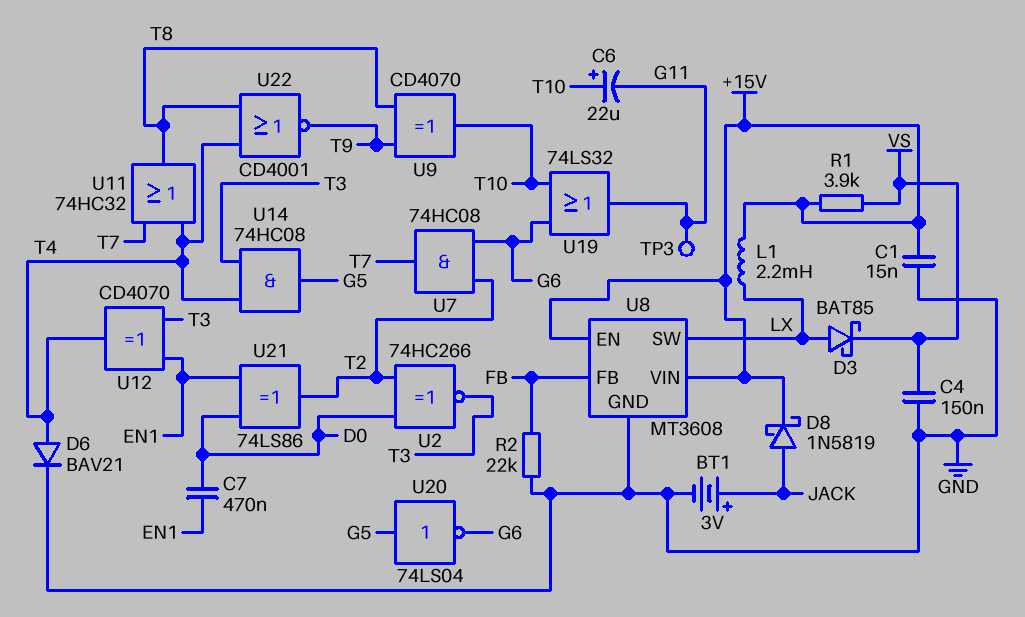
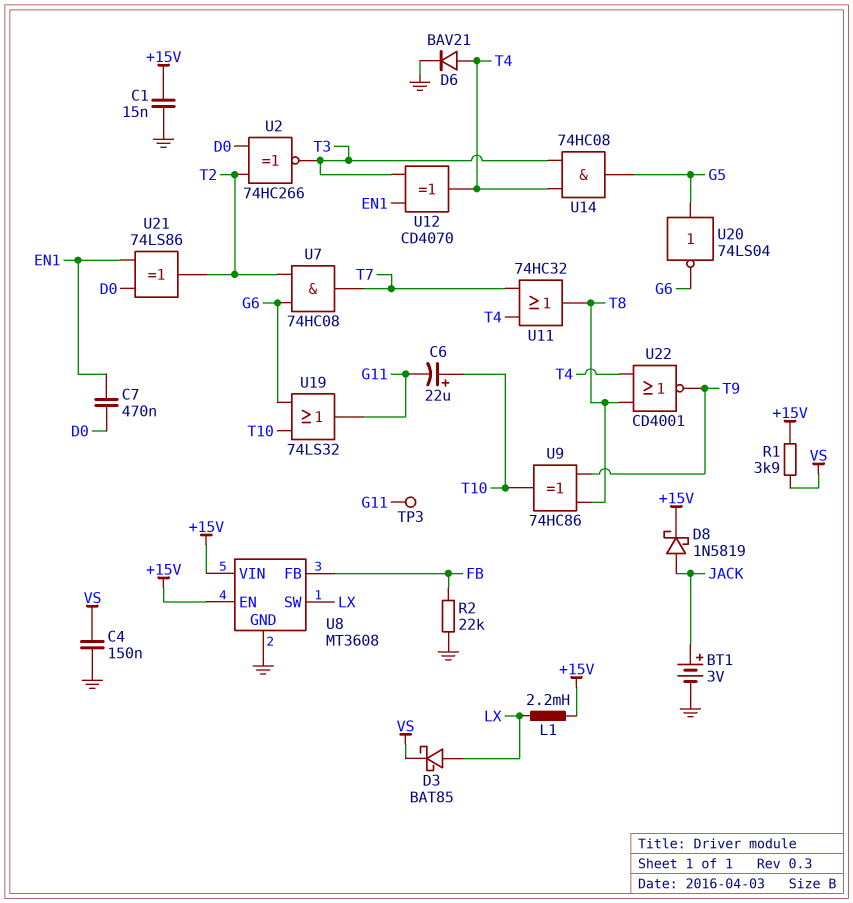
U9: XOR CD4070 (in T8, in T9, out T10) -> XOR 74HC86 (in T8, in T9, out T10)

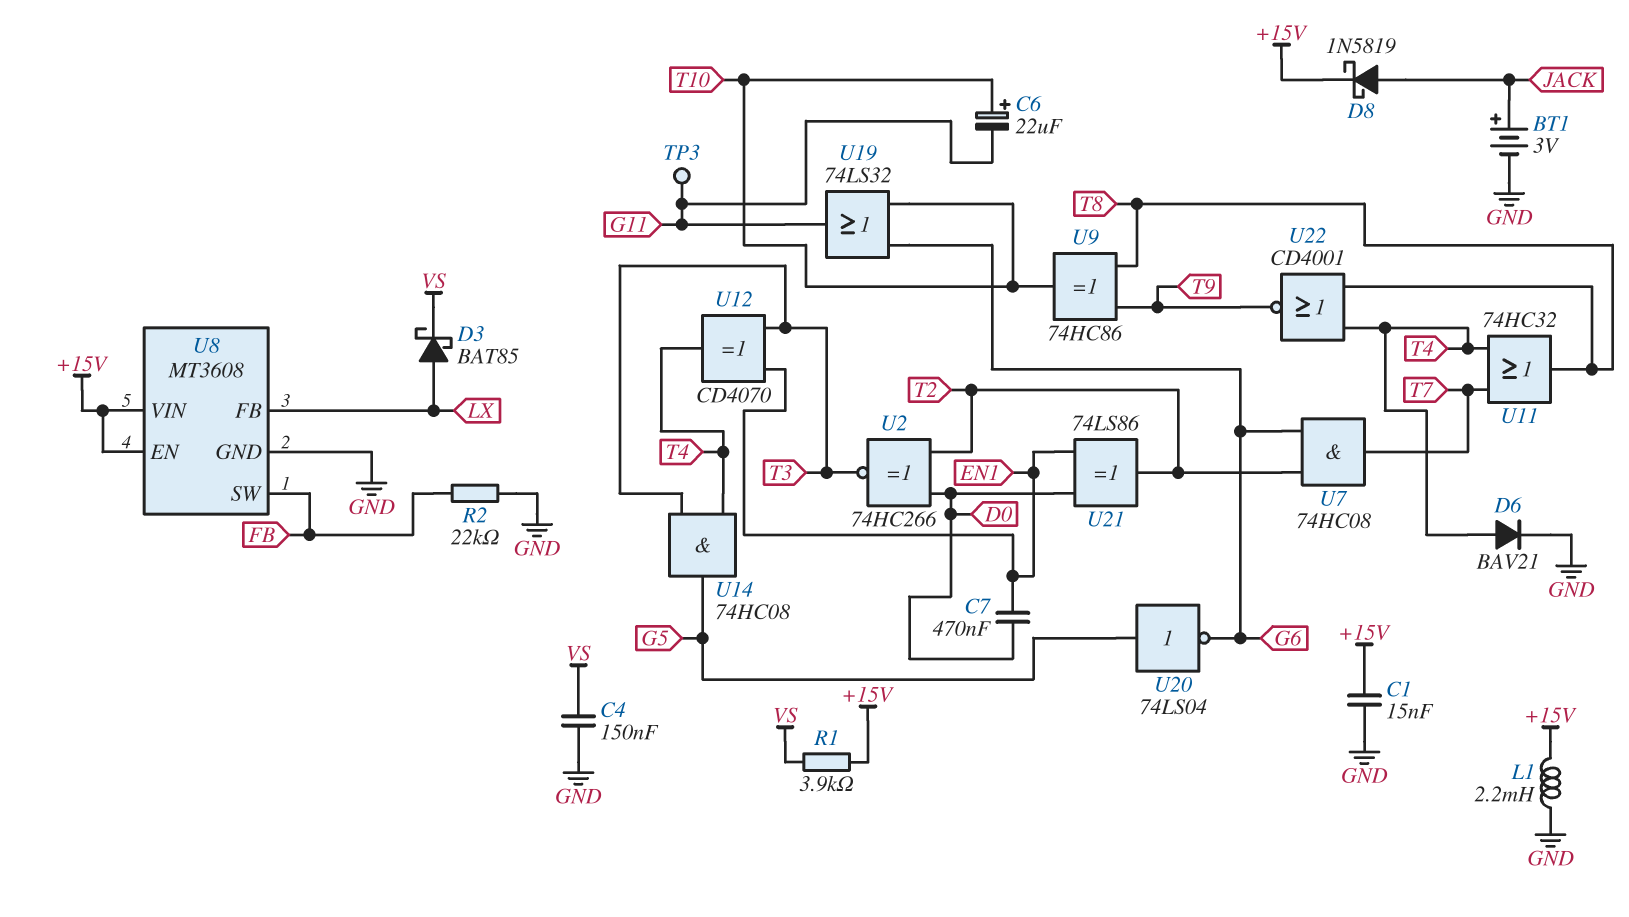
L1: 2.2mH (+15V, LX) -> 2.2mH (+15V, GND)
U8 pin FB: FB -> LX
U8 pin SW: LX -> FB

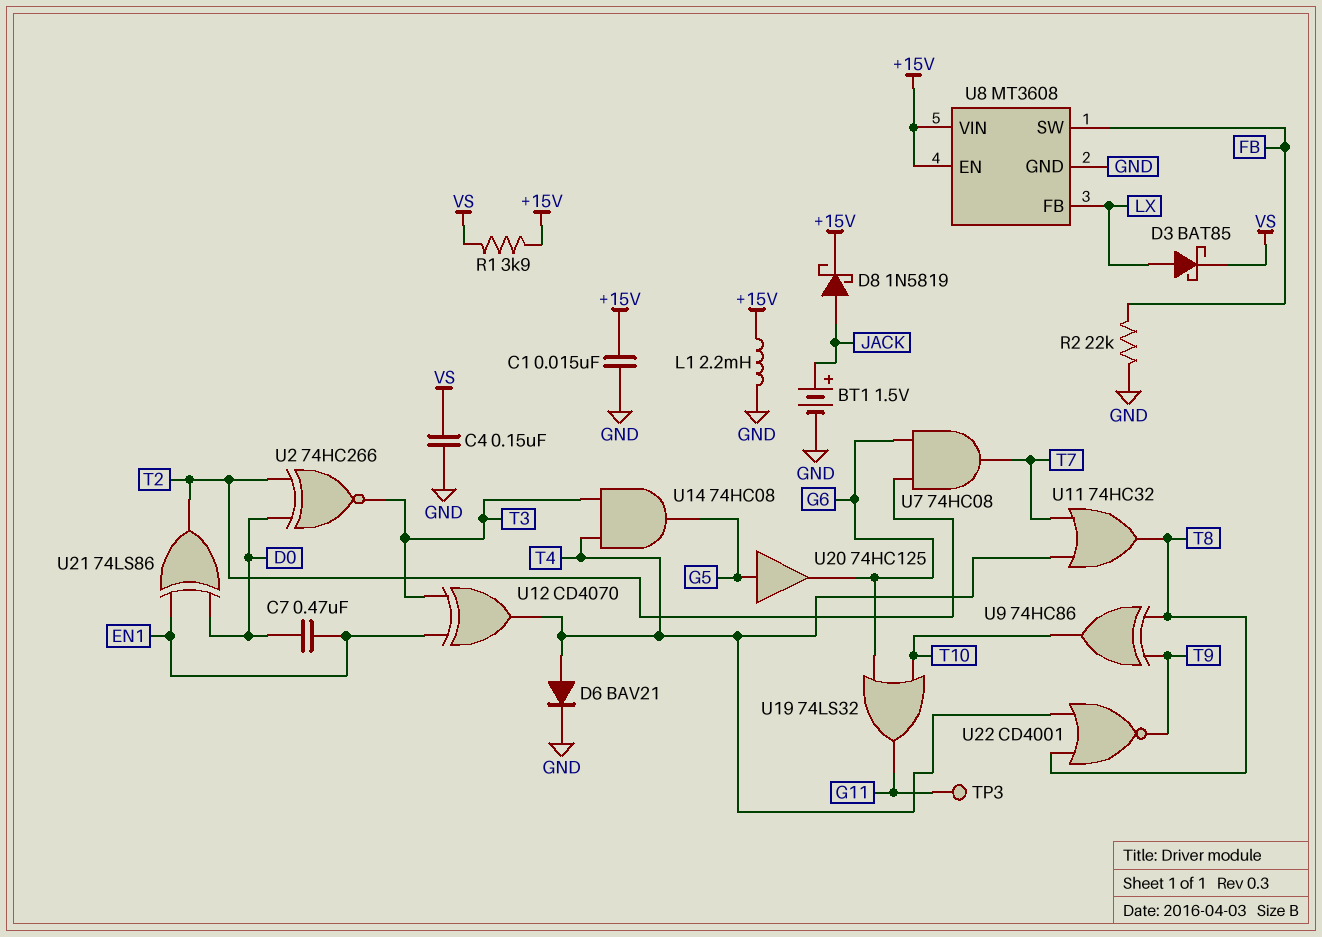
BT1: 3V (plus JACK, minus GND) -> 1.5V (plus JACK, minus GND)
C6: 22uF (plus T10, minus G11) -> none
U20: NOT 74LS04 (in G5, out G6) -> buffer 74HC125 (in G5, out G6)

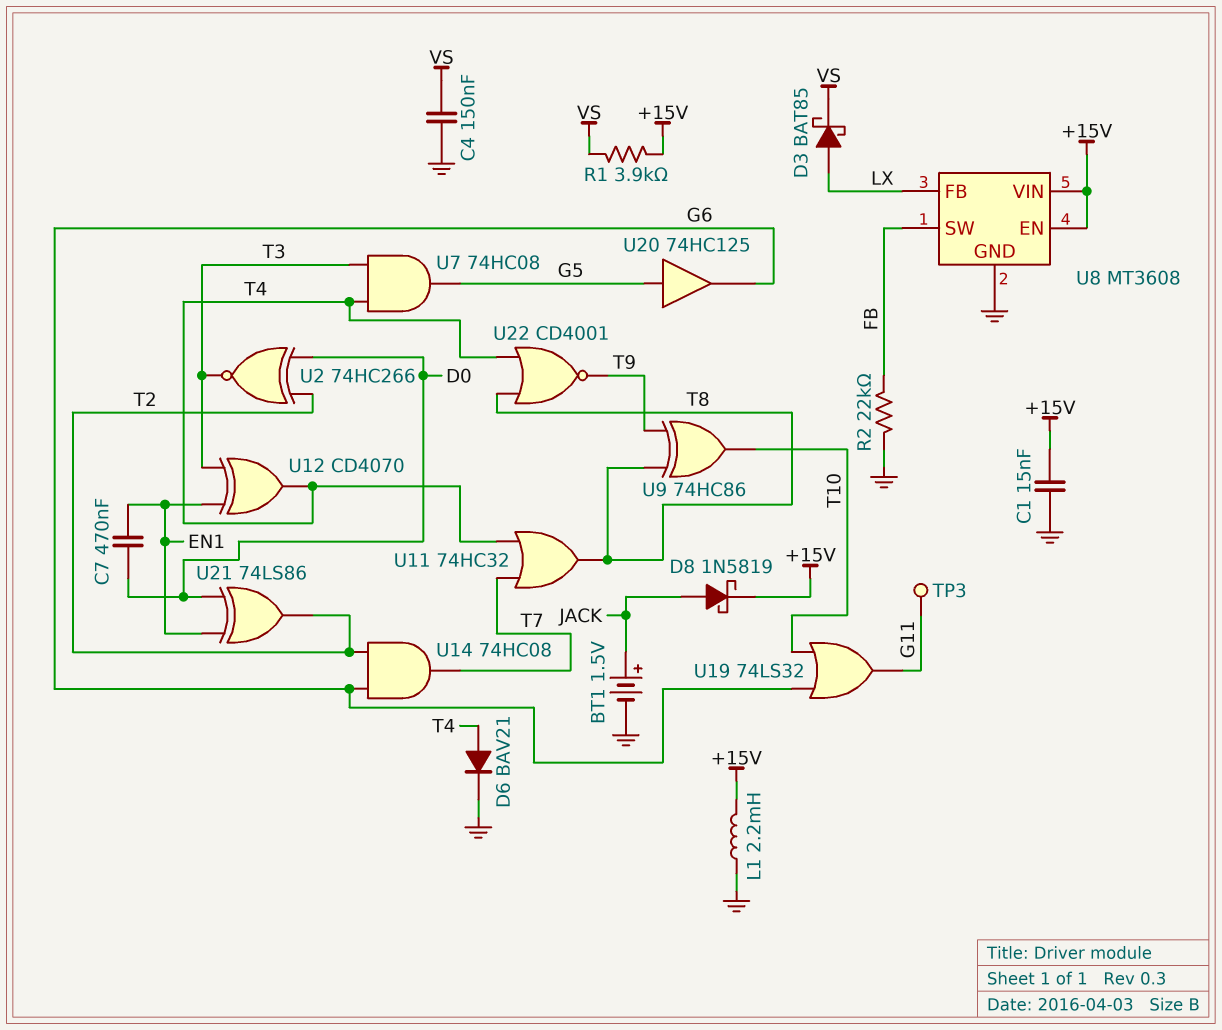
U7: AND 74HC08 (in G6, in T2, out T7) -> AND 74HC08 (in T3, in T4, out G5)
U14: AND 74HC08 (in T3, in T4, out G5) -> AND 74HC08 (in G6, in T2, out T7)

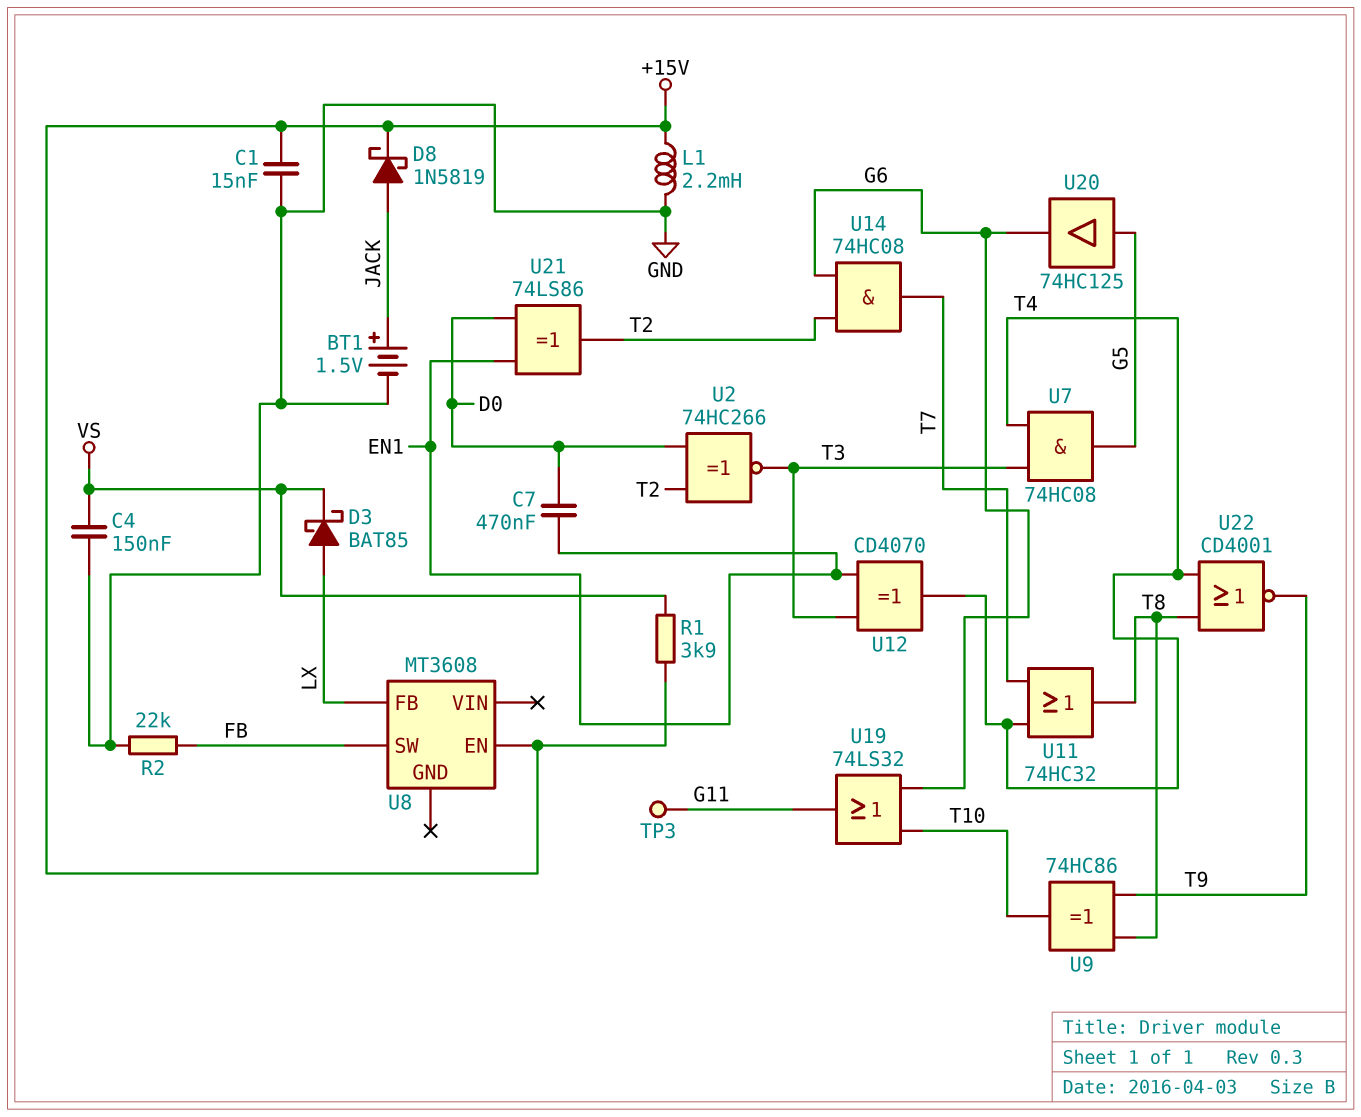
D6: diode BAV21 (A T4, K GND) -> none
U8 pin GND: GND -> none
U8 pin VIN: +15V -> none

